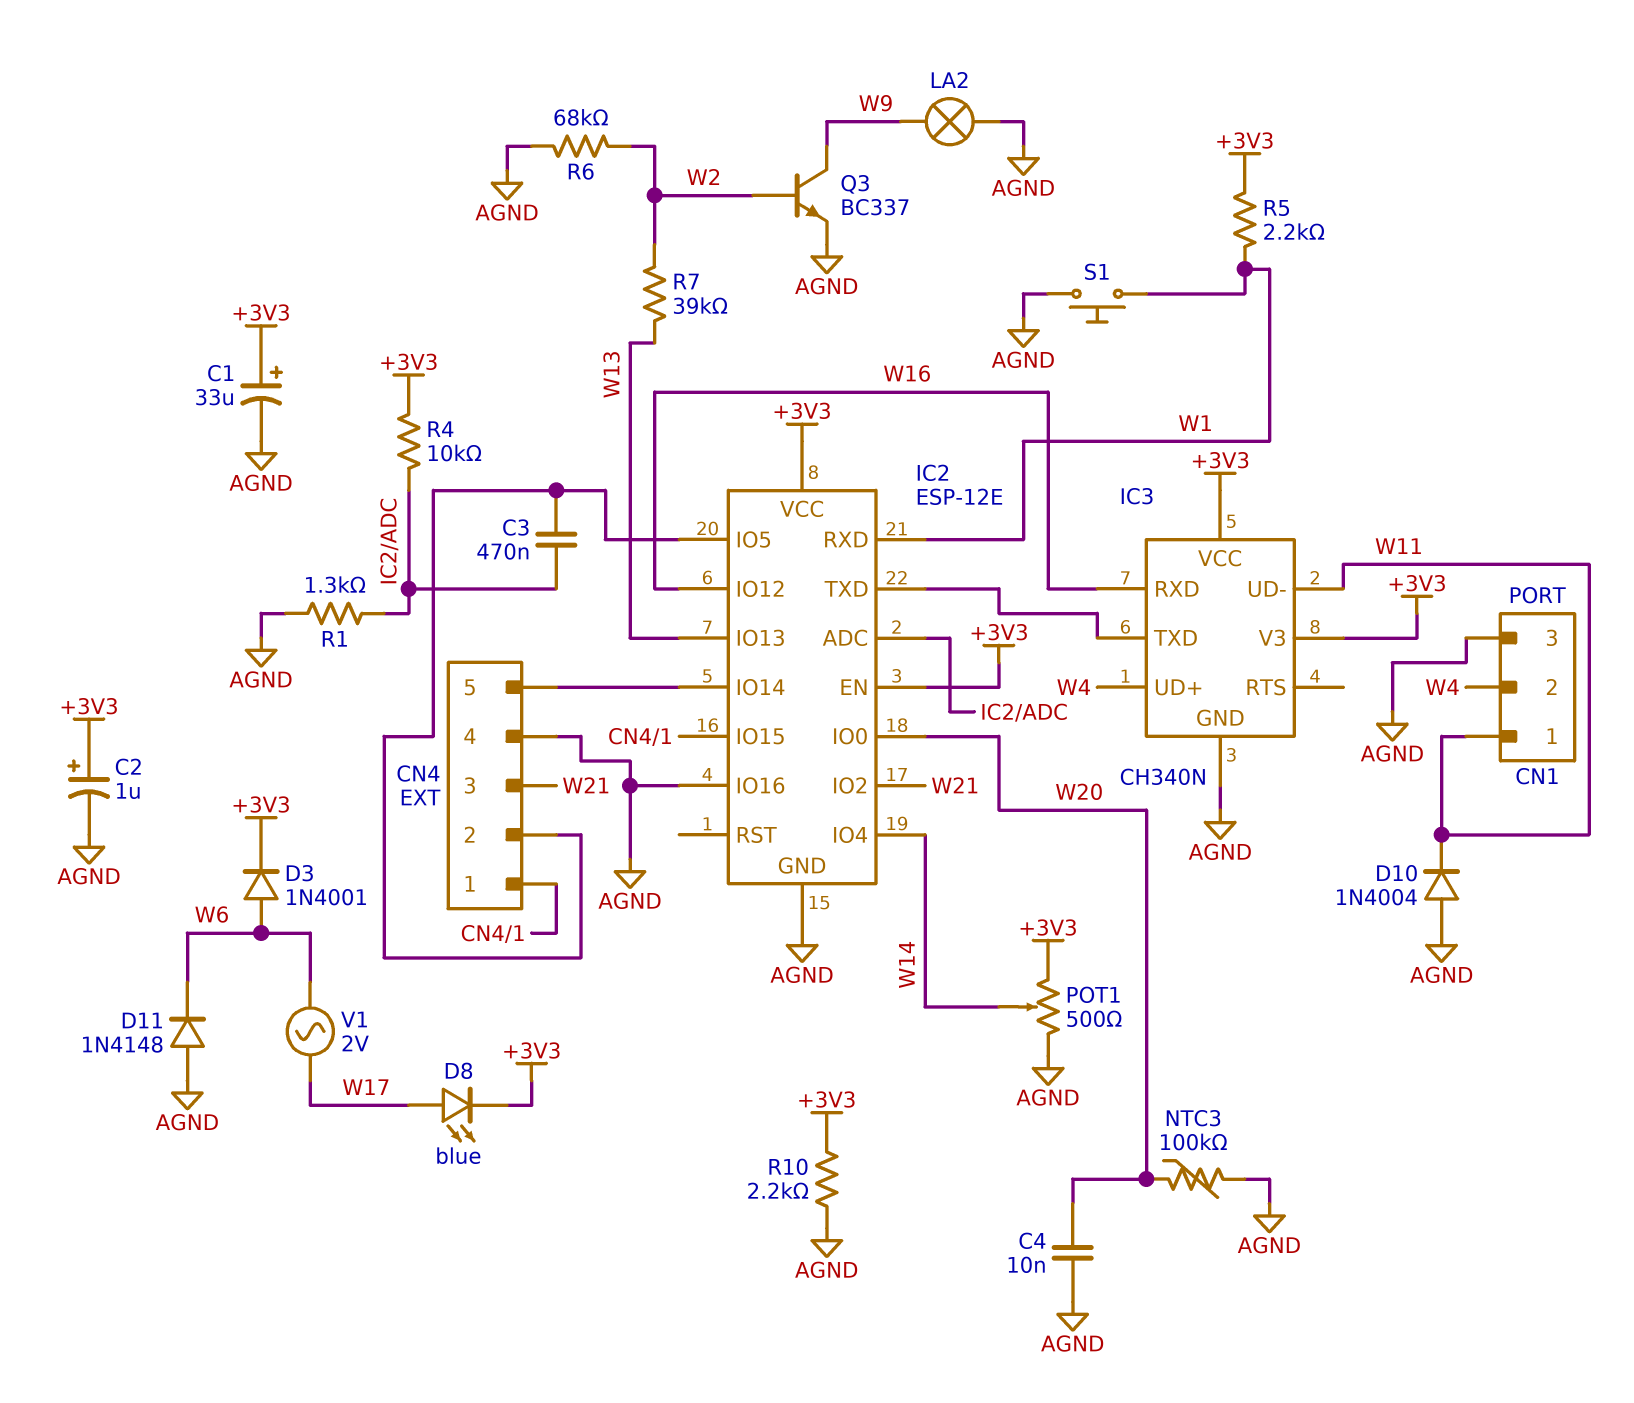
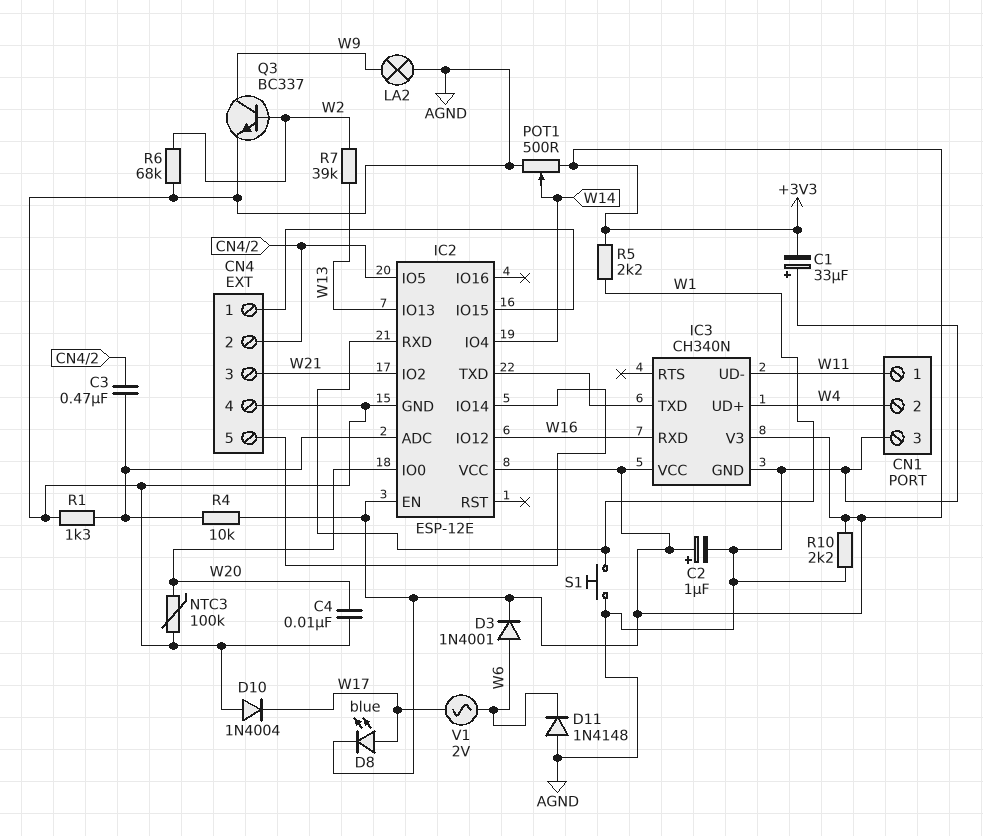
C1: 33uF (plus +3V3, minus AGND) -> 33uF (plus AGND, minus +3V3)
D10: diode 1N4004 (A AGND, K W11) -> diode 1N4004 (A AGND, K W17)
IC2 pin IO16: AGND -> none

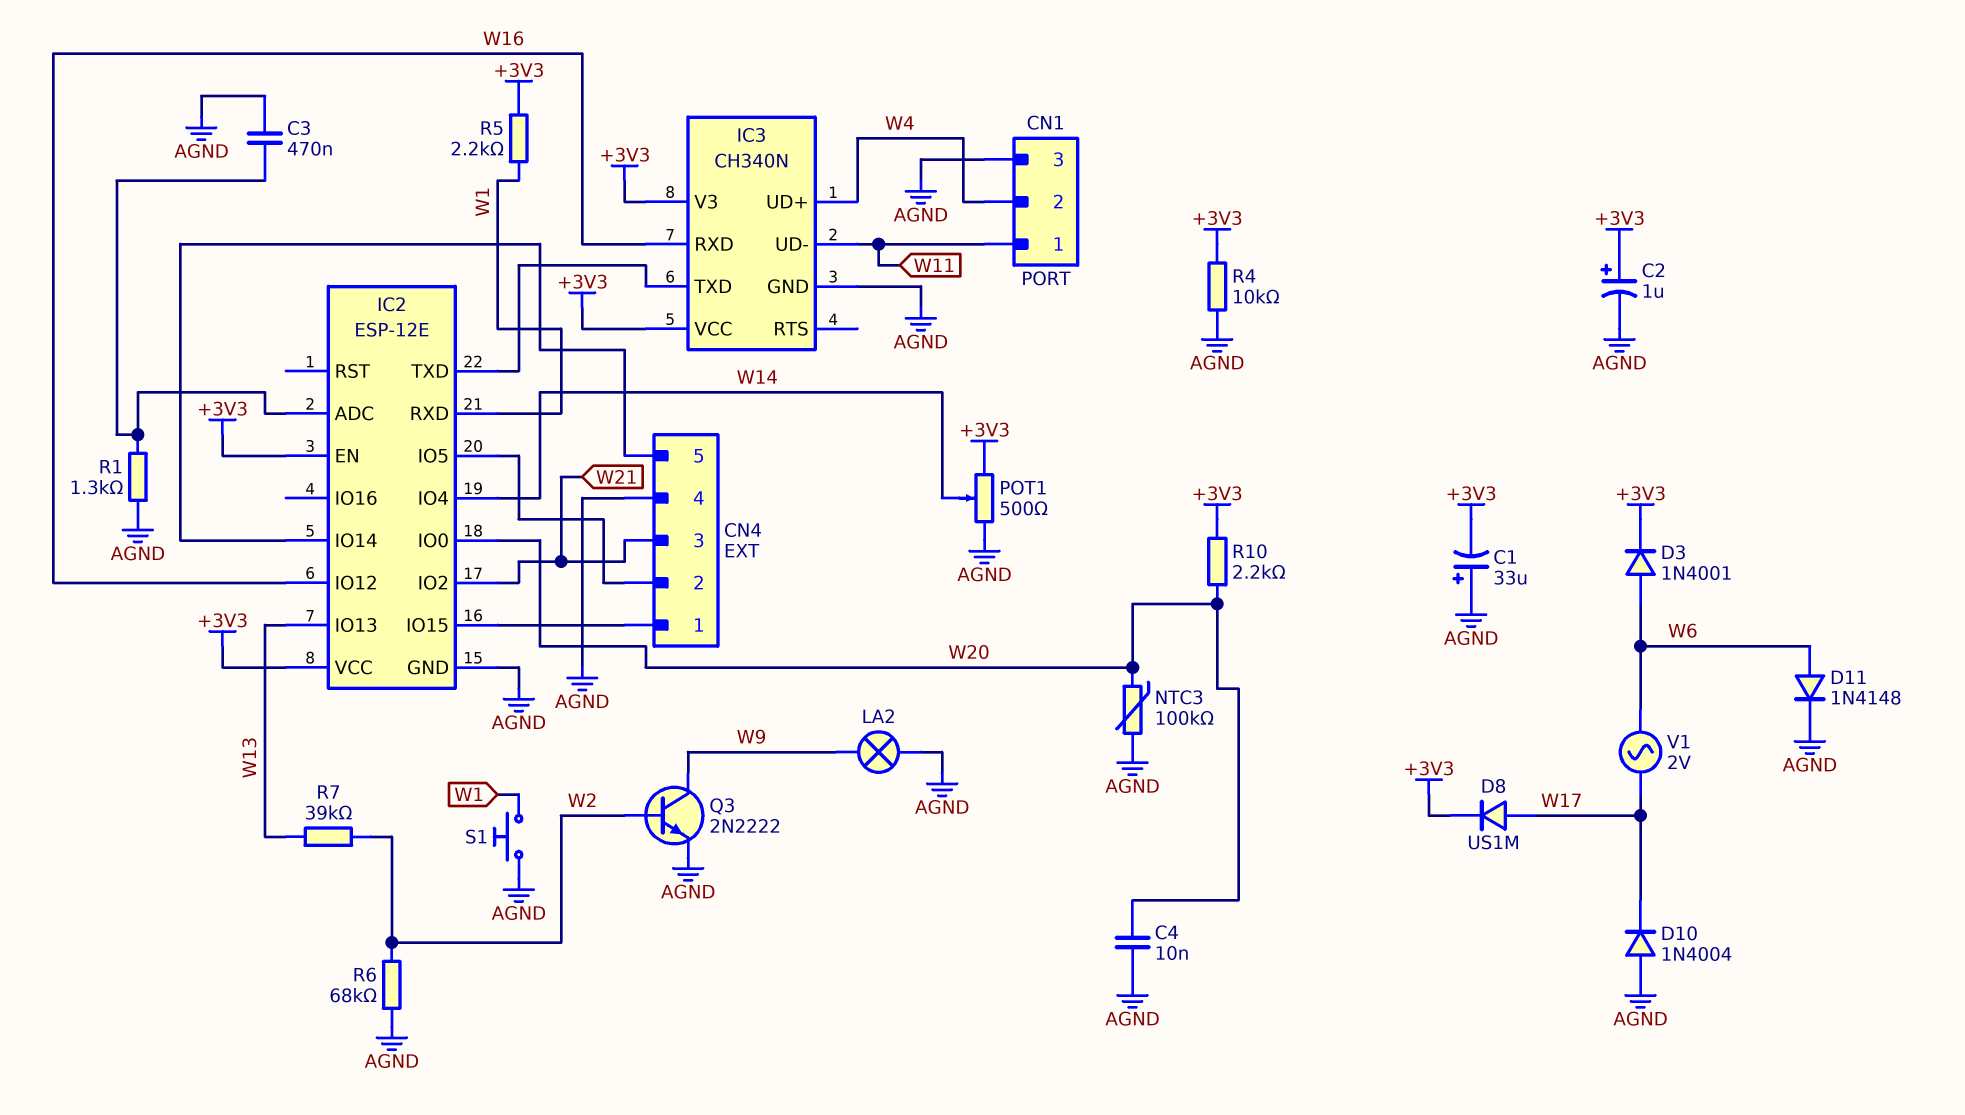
C3: 470nF (CN4/2, IC2/ADC) -> 470nF (AGND, IC2/ADC)
D8: LED blue (A W17, K +3V3) -> diode US1M (A W17, K +3V3)
D11: diode 1N4148 (A AGND, K W6) -> diode 1N4148 (A W6, K AGND)
Q3: NPN BC337 (B W2, C W9, E AGND) -> NPN 2N2222 (B W2, C W9, E AGND)
R4: 10k (+3V3, IC2/ADC) -> 10k (+3V3, AGND)
R10: 2.2k (+3V3, AGND) -> 2.2k (+3V3, W20)

